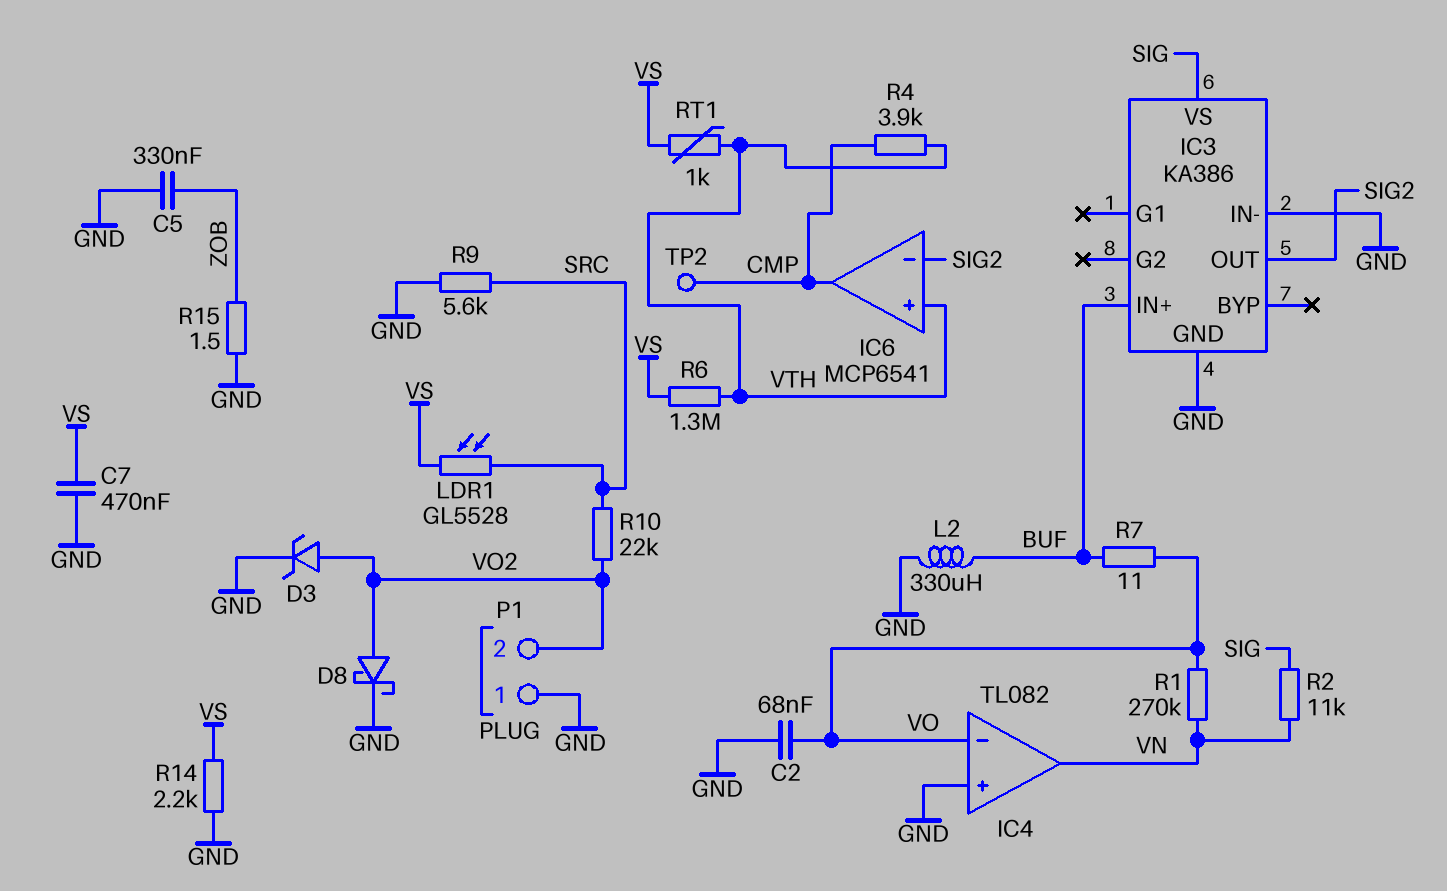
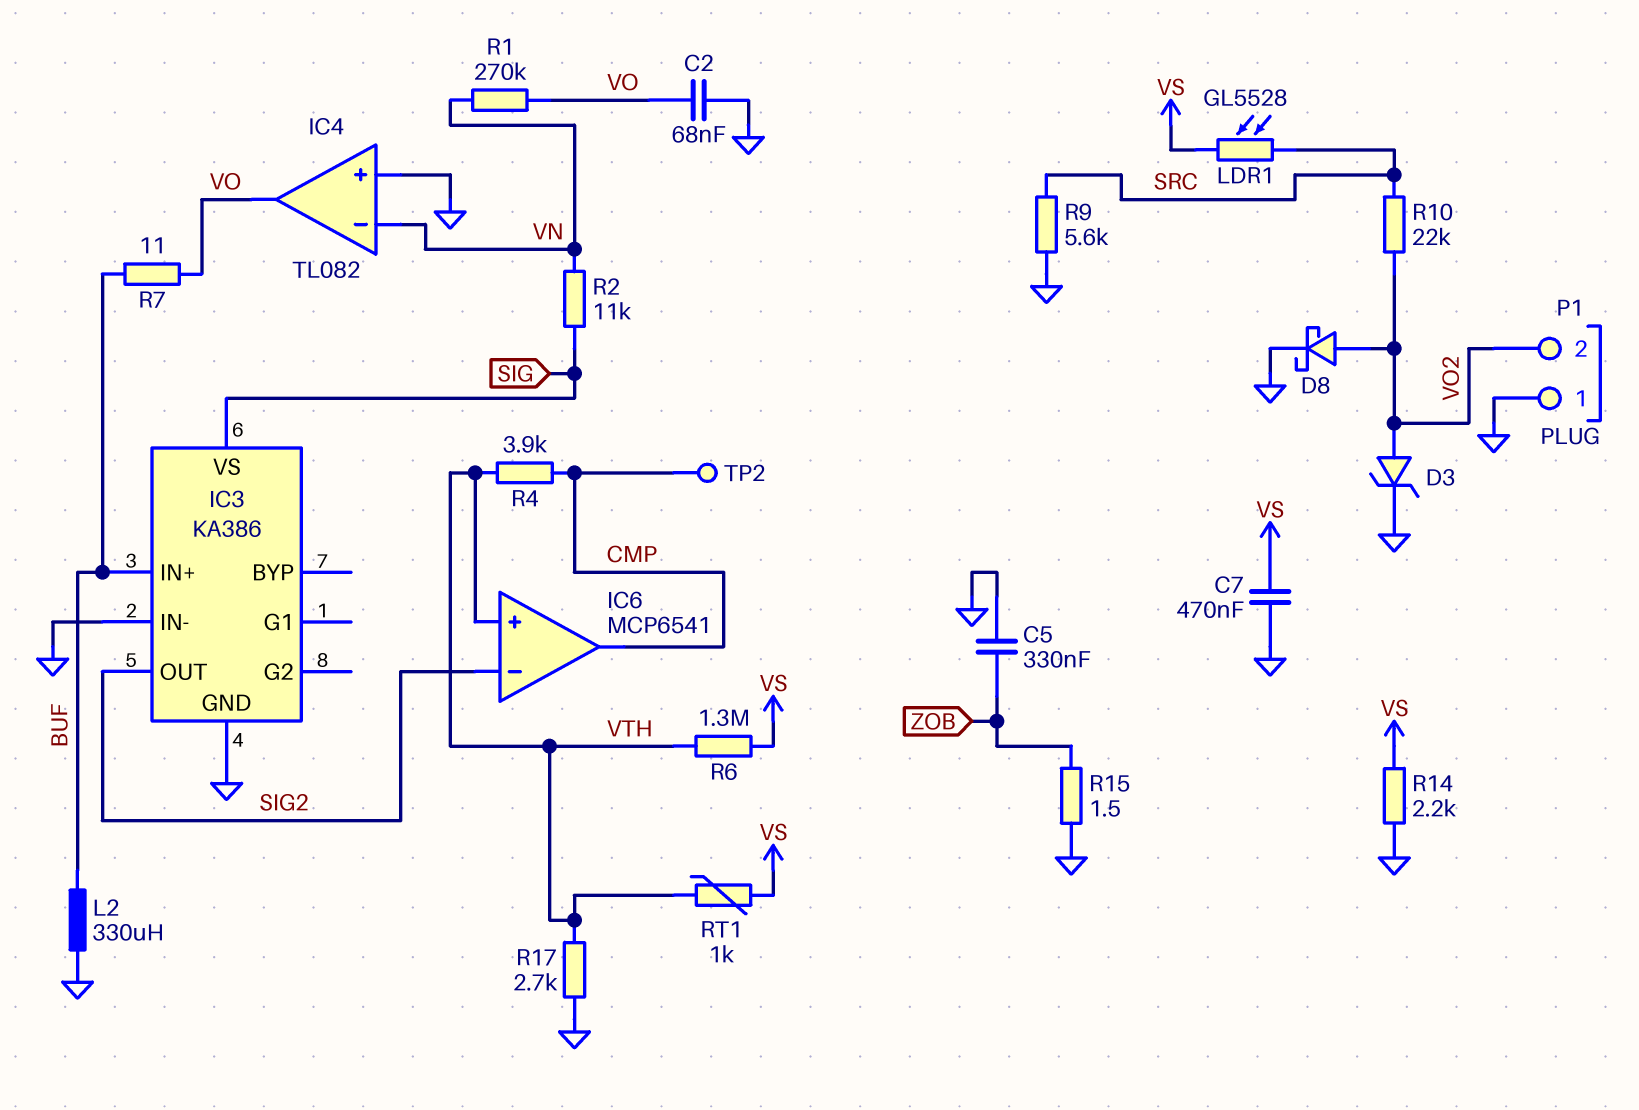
IC4 pin in-: VO -> VN
IC4 pin out: VN -> VO
R17: none -> 2.7k (GND, VTH)

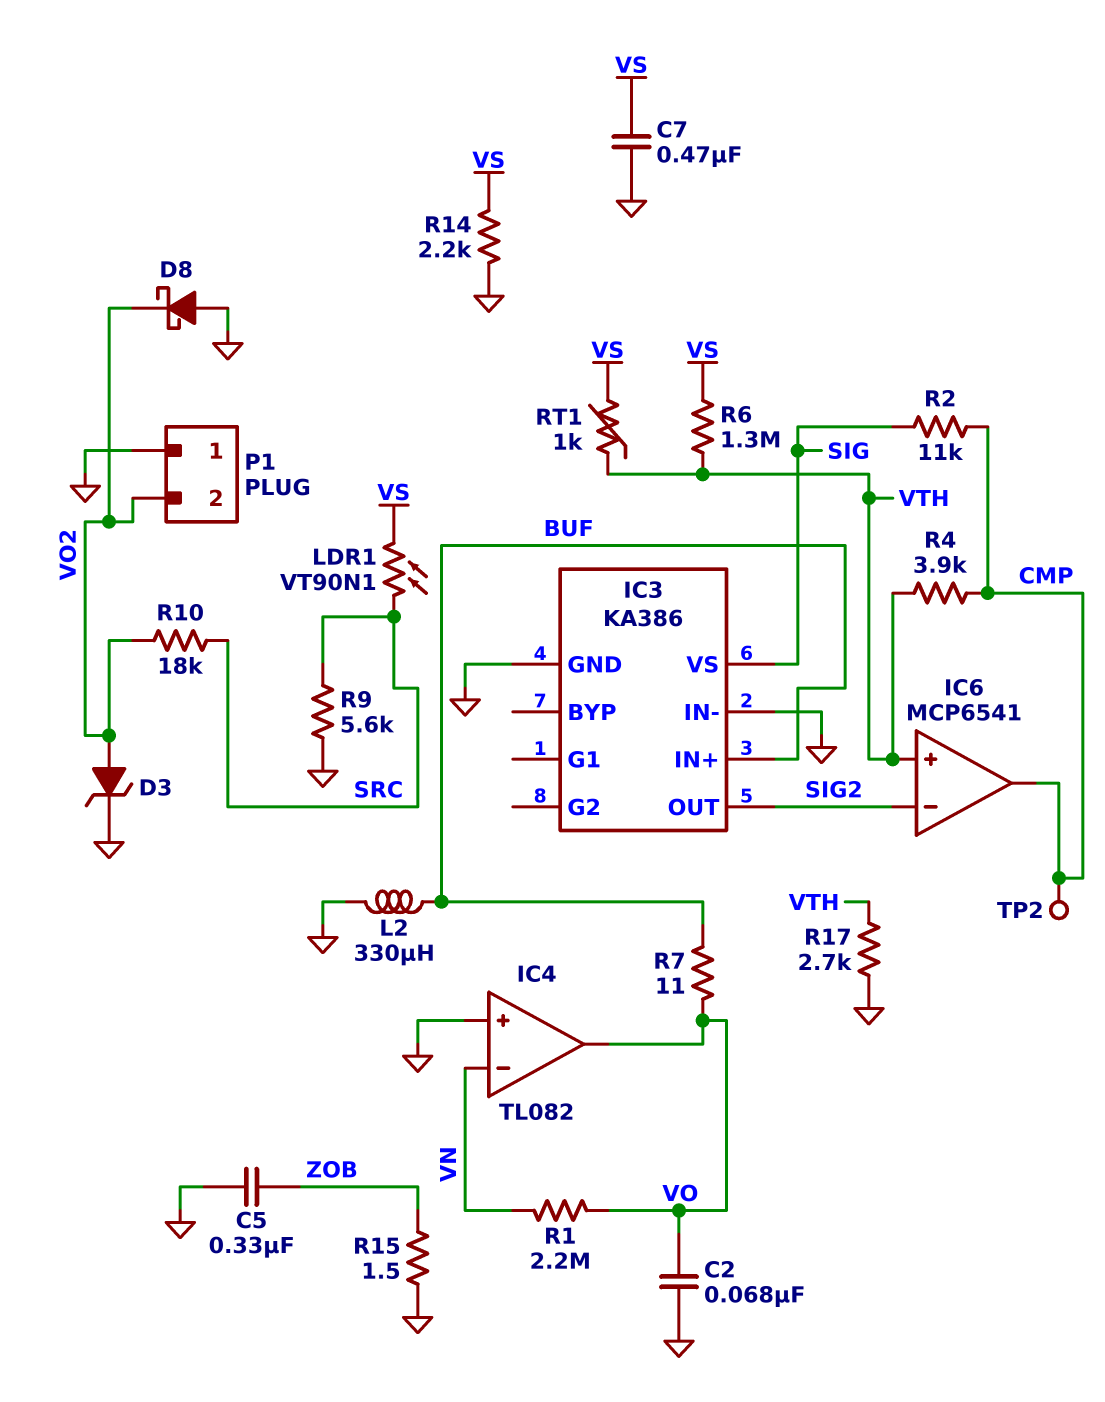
D8: schottky (A VO2, K GND) -> schottky (A GND, K VO2)
LDR1: GL5528 (SRC, VS) -> VT90N1 (SRC, VS)
R1: 270k (VN, VO) -> 2.2M (VN, VO)
R2: 11k (SIG, VN) -> 11k (CMP, SIG)
R10: 22k (SRC, VO2) -> 18k (SRC, VO2)

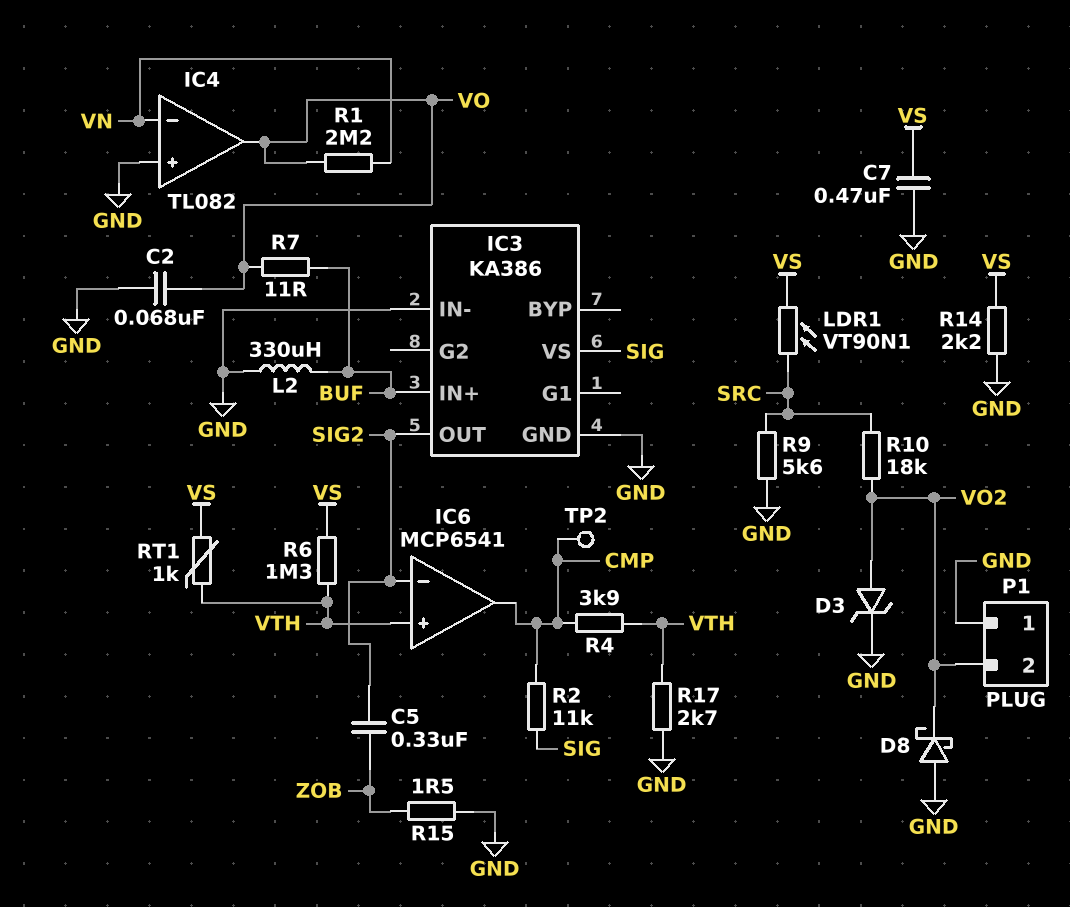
C5: 330nF (GND, ZOB) -> 330nF (SIG2, ZOB)

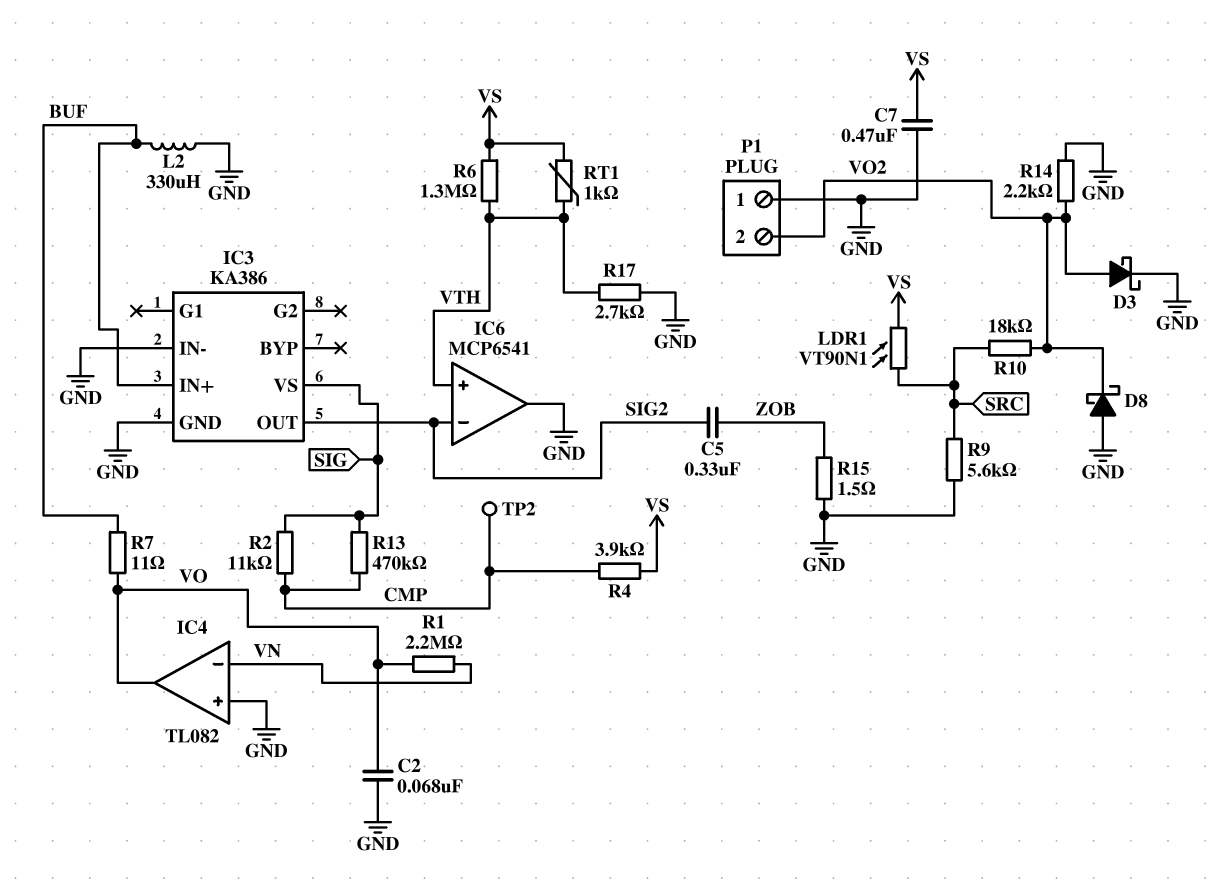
D3: zener (A VO2, K GND) -> schottky (A VO2, K GND)
IC6 pin out: CMP -> GND
R4: 3.9k (CMP, VTH) -> 3.9k (CMP, VS)
R13: none -> 470k (CMP, SIG)
R14: 2.2k (GND, VS) -> 2.2k (GND, VO2)

